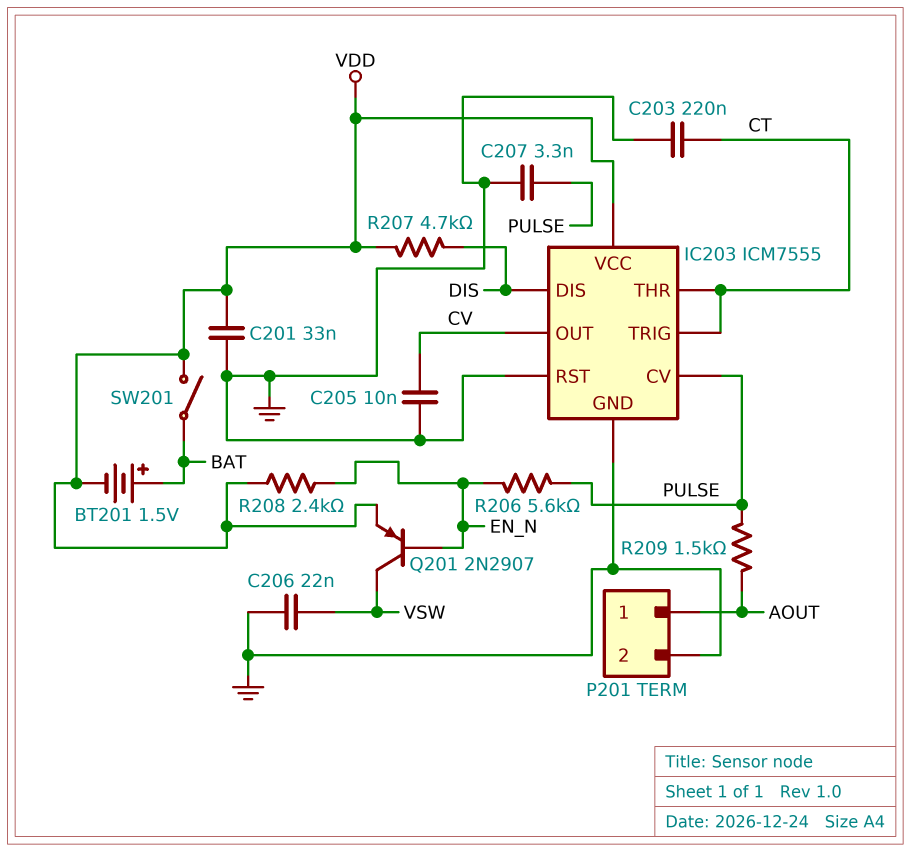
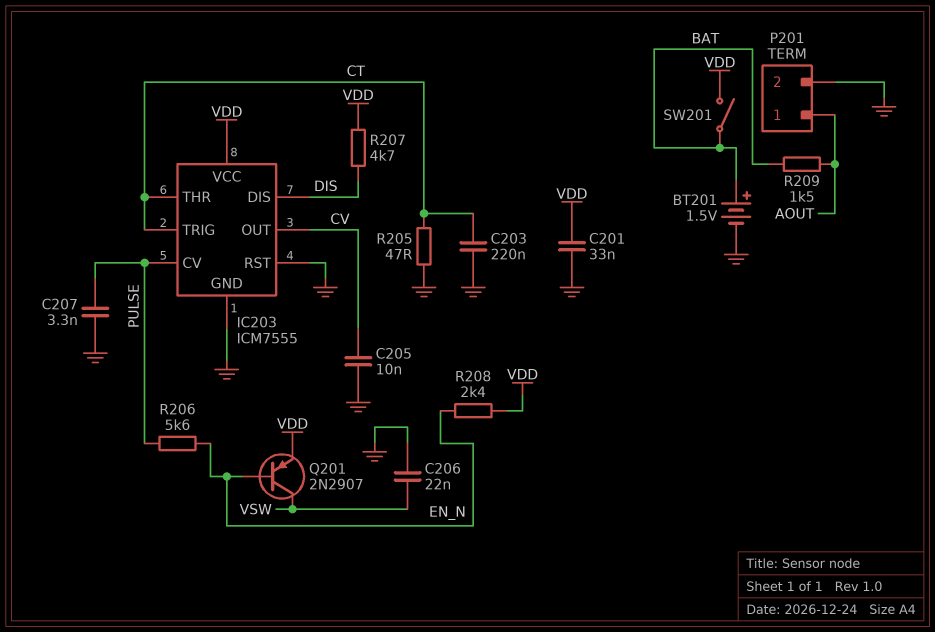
BT201: 1.5V (plus BAT, minus VDD) -> 1.5V (plus BAT, minus GND)
R205: none -> 47 (CT, GND)
R209: 1.5k (AOUT, PULSE) -> 1.5k (AOUT, BAT)

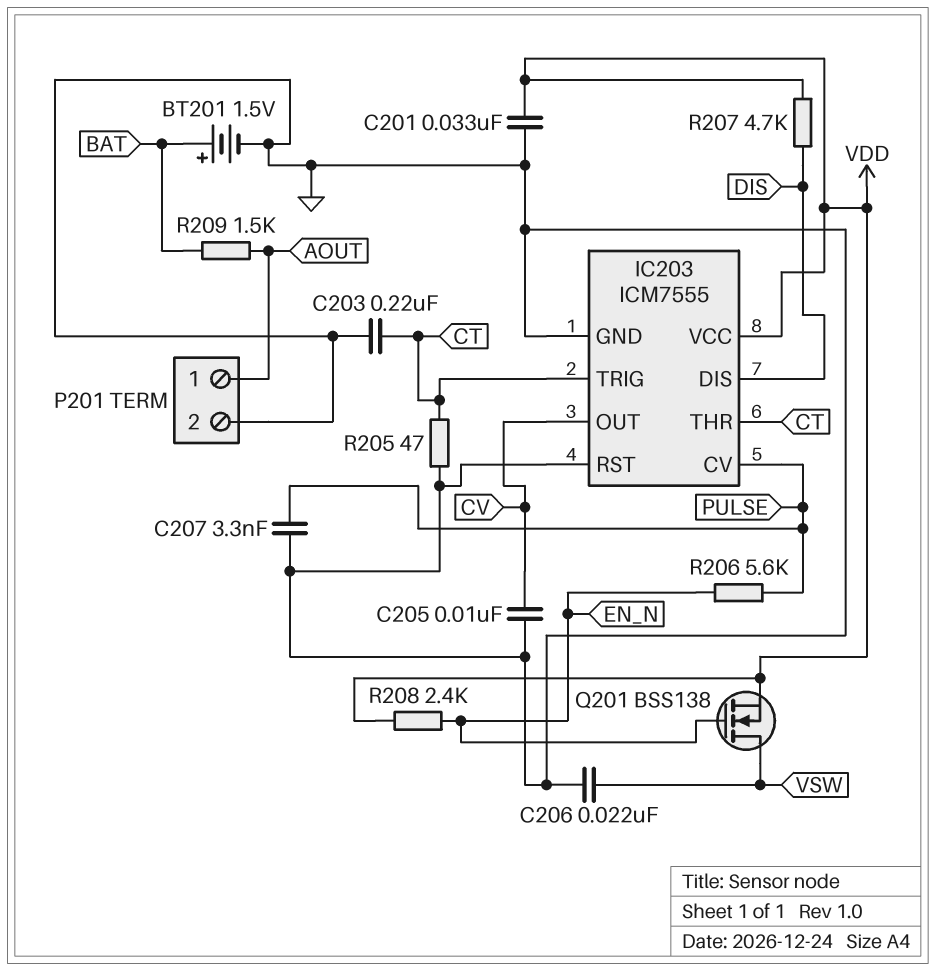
Q201: PNP 2N2907 (B EN_N, C VSW, E VDD) -> NMOS BSS138 (G EN_N, D VSW, S VDD)
SW201: switch (BAT, VDD) -> none

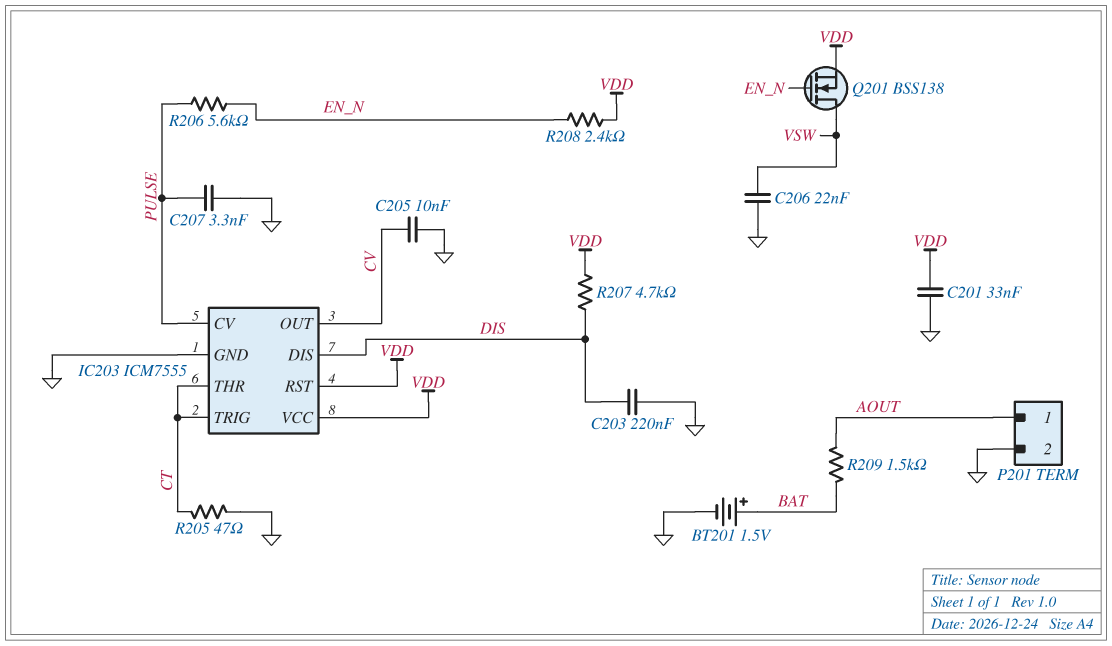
C203: 220nF (CT, GND) -> 220nF (DIS, GND)
IC203 pin RST: GND -> VDD

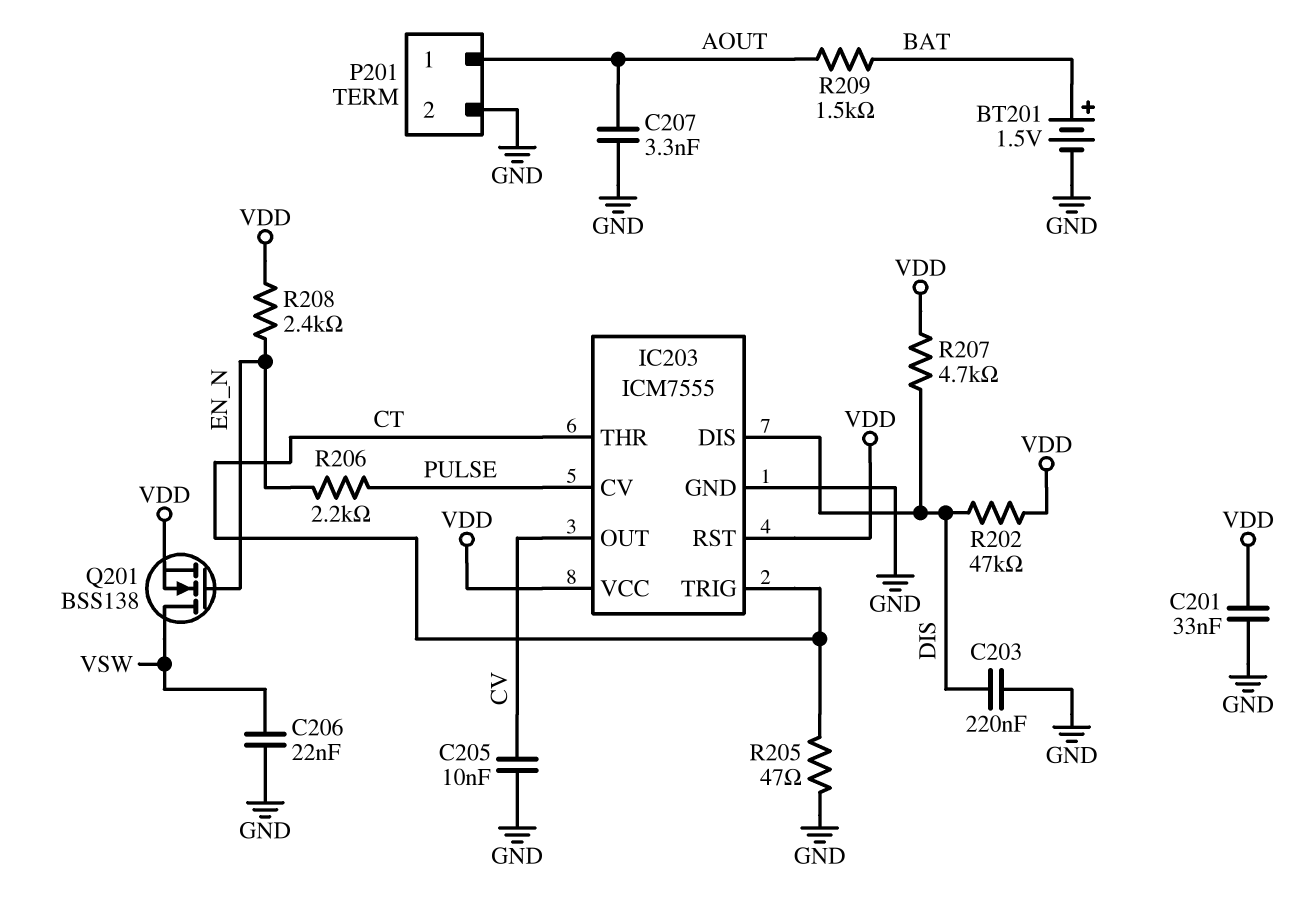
C207: 3.3nF (GND, PULSE) -> 3.3nF (AOUT, GND)
R202: none -> 47k (DIS, VDD)
R206: 5.6k (EN_N, PULSE) -> 2.2k (EN_N, PULSE)

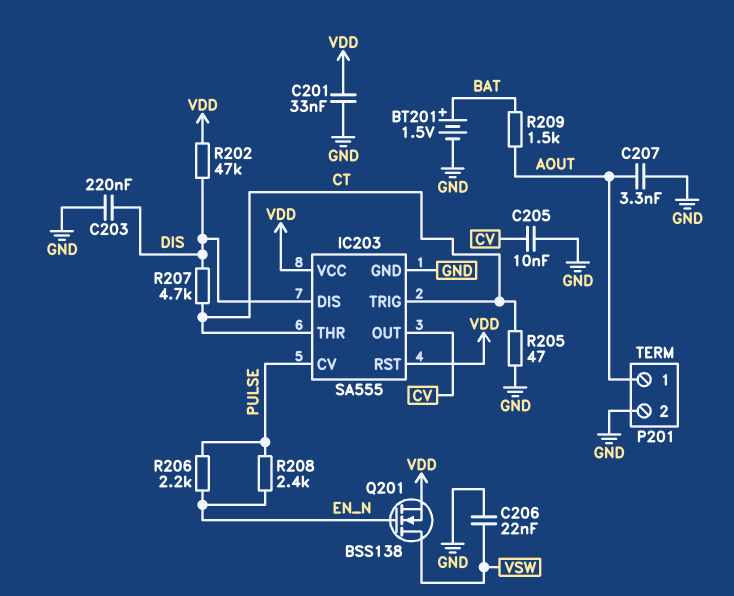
IC203: ICM7555 -> SA555
R207: 4.7k (DIS, VDD) -> 4.7k (CT, DIS)
R208: 2.4k (EN_N, VDD) -> 2.4k (EN_N, PULSE)

